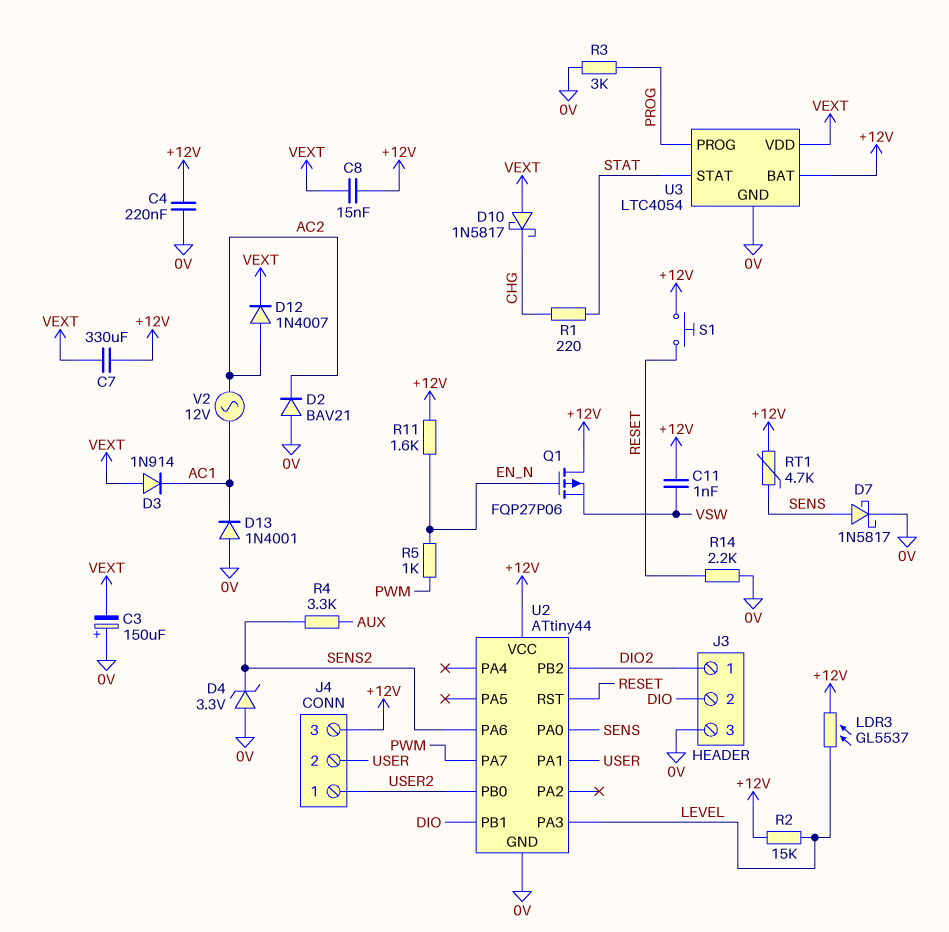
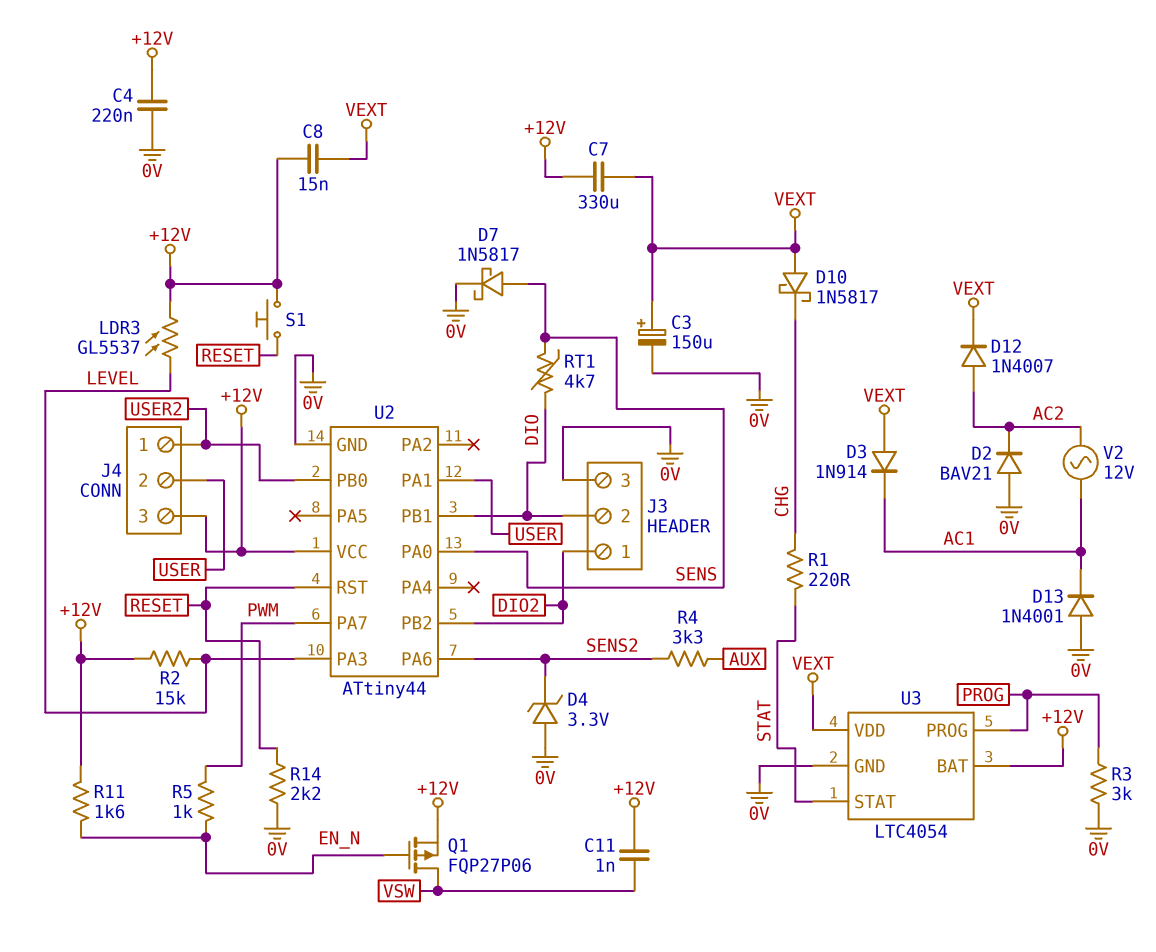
C3: 150uF (plus 0V, minus VEXT) -> 150uF (plus VEXT, minus 0V)
Q1: PMOS FQP27P06 (G EN_N, D +12V, S VSW) -> PMOS FQP27P06 (G EN_N, D VSW, S +12V)
RT1: 4.7k (+12V, SENS) -> 4.7k (DIO, SENS)

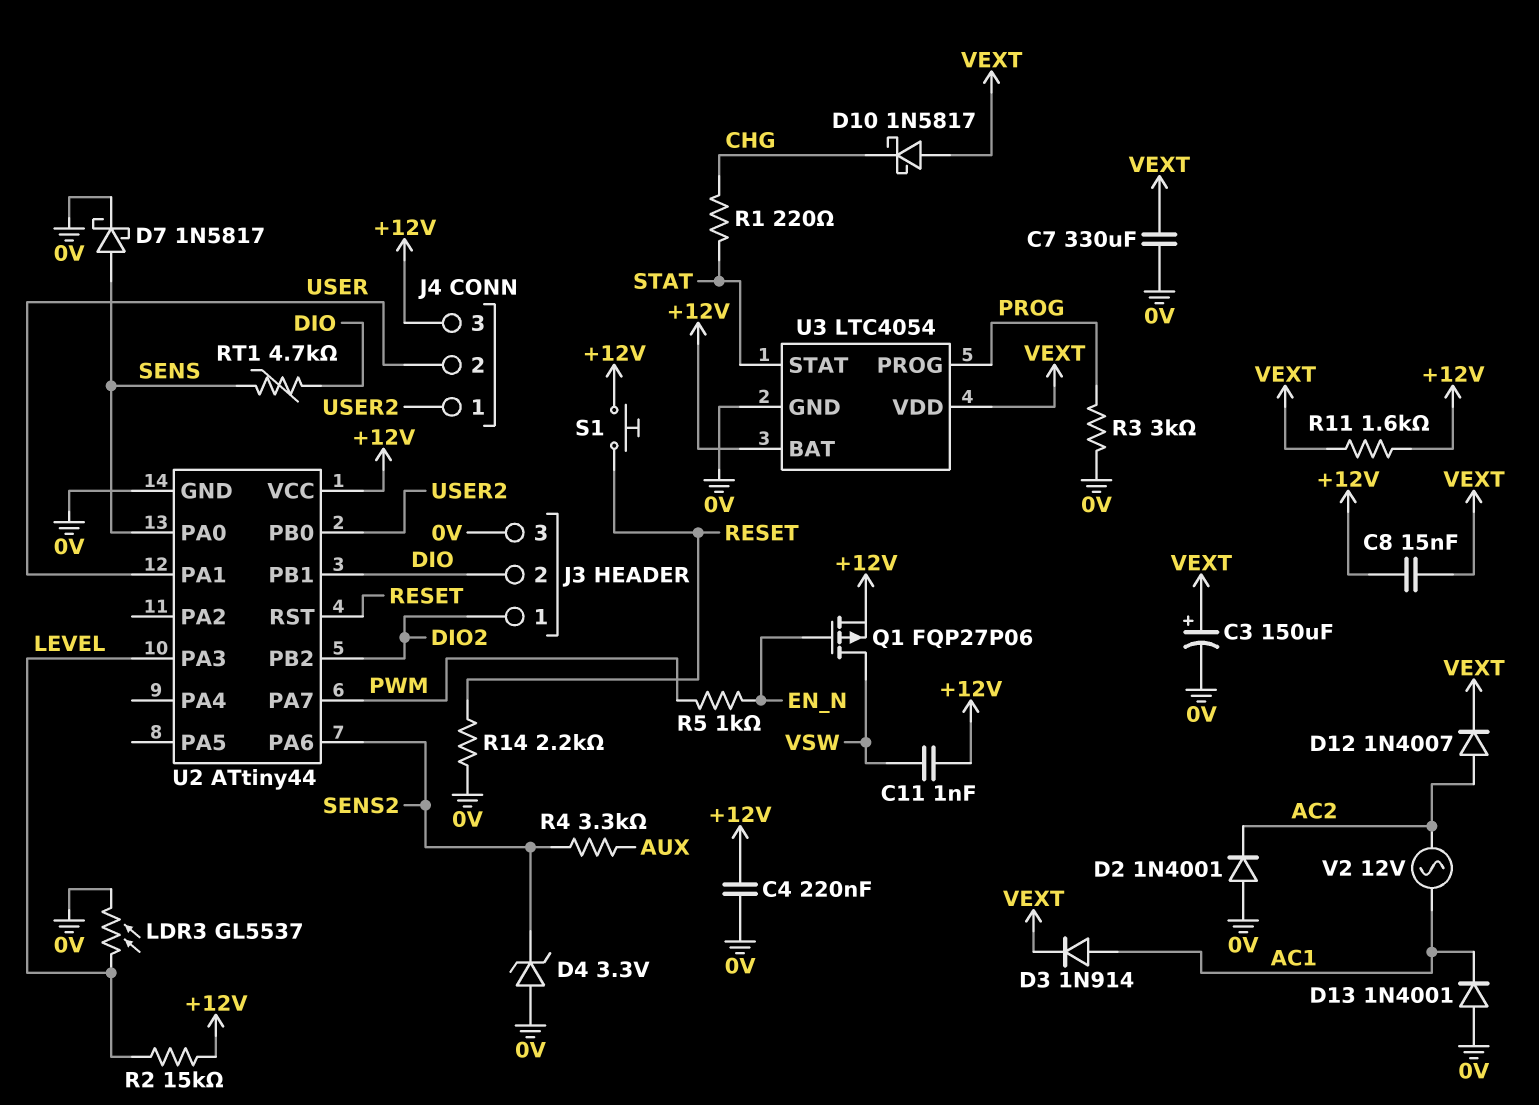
C7: 330uF (+12V, VEXT) -> 330uF (0V, VEXT)
D2: diode BAV21 (A 0V, K AC2) -> diode 1N4001 (A 0V, K AC2)
D3: diode 1N914 (A VEXT, K AC1) -> diode 1N914 (A AC1, K VEXT)
LDR3: GL5537 (+12V, LEVEL) -> GL5537 (0V, LEVEL)
R11: 1.6k (+12V, EN_N) -> 1.6k (+12V, VEXT)

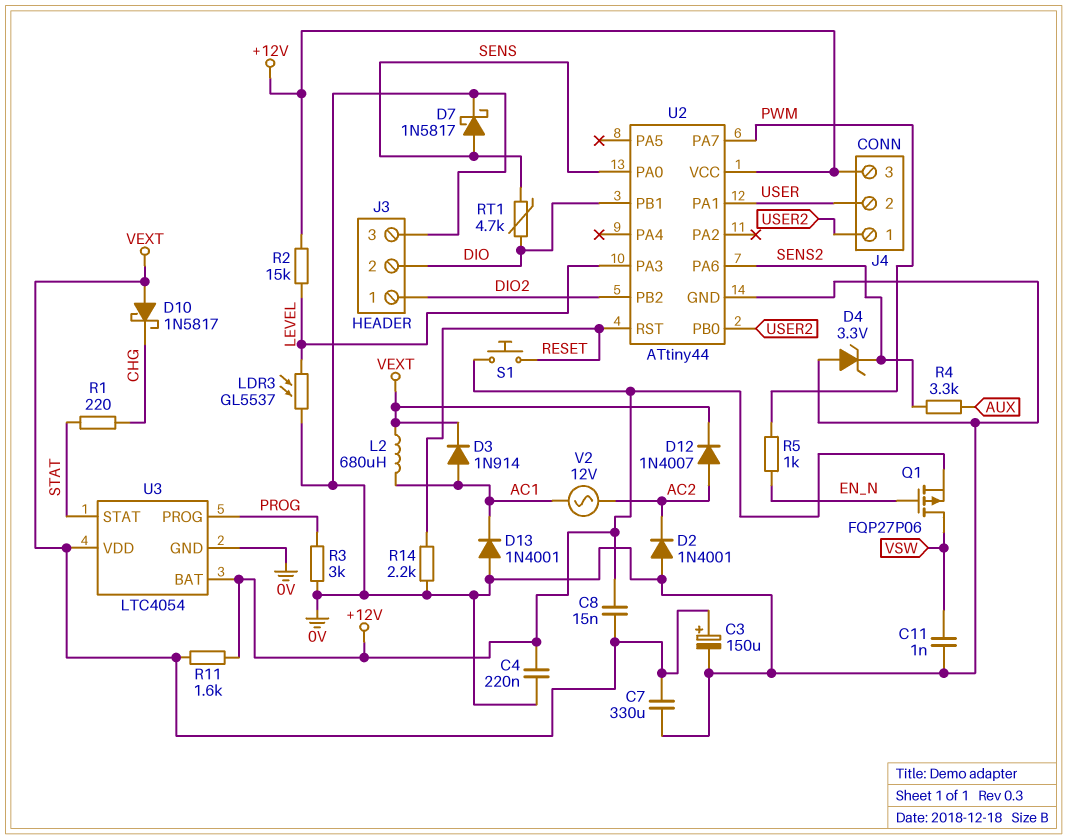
C11: 1nF (+12V, VSW) -> 1nF (0V, VSW)
L2: none -> 680uH (AC1, VEXT)

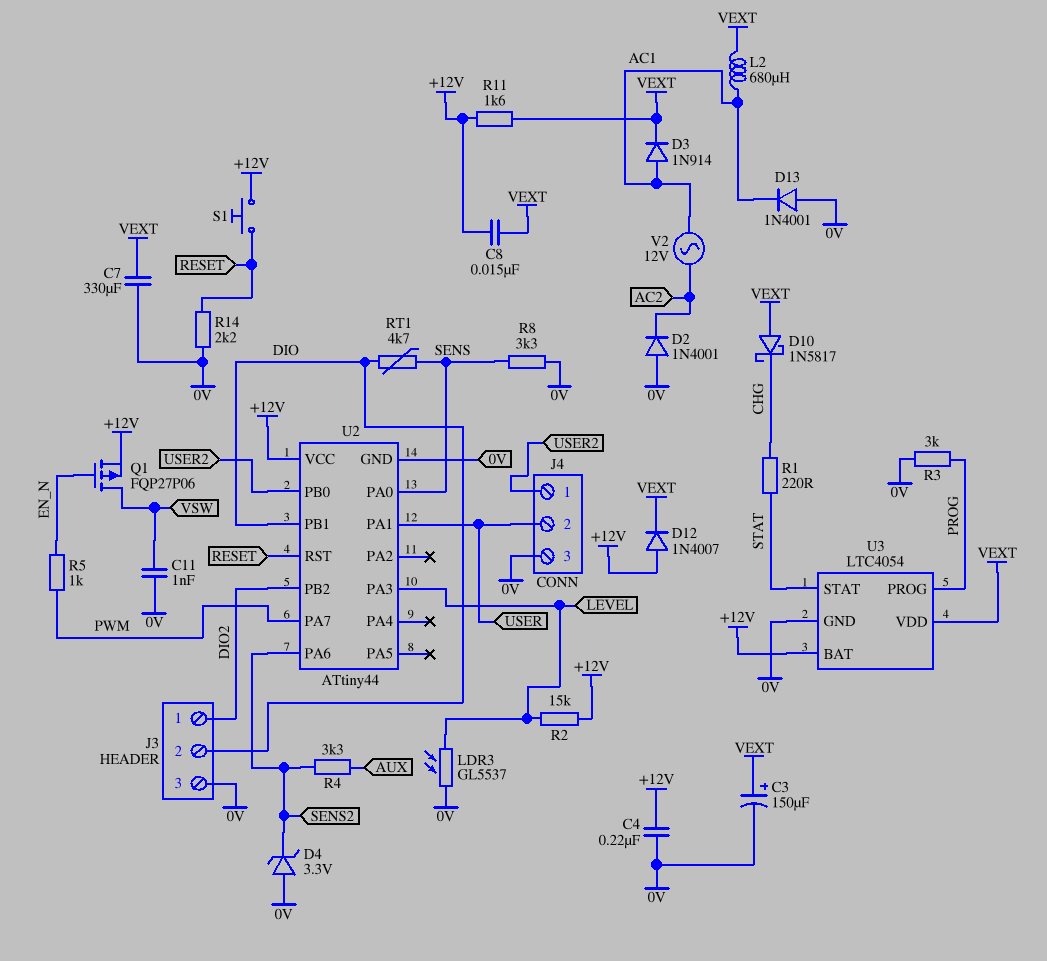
D7: schottky 1N5817 (A SENS, K 0V) -> none
D12: diode 1N4007 (A AC2, K VEXT) -> diode 1N4007 (A +12V, K VEXT)
J4 pin 3: +12V -> 0V
R8: none -> 3.3k (0V, SENS)

